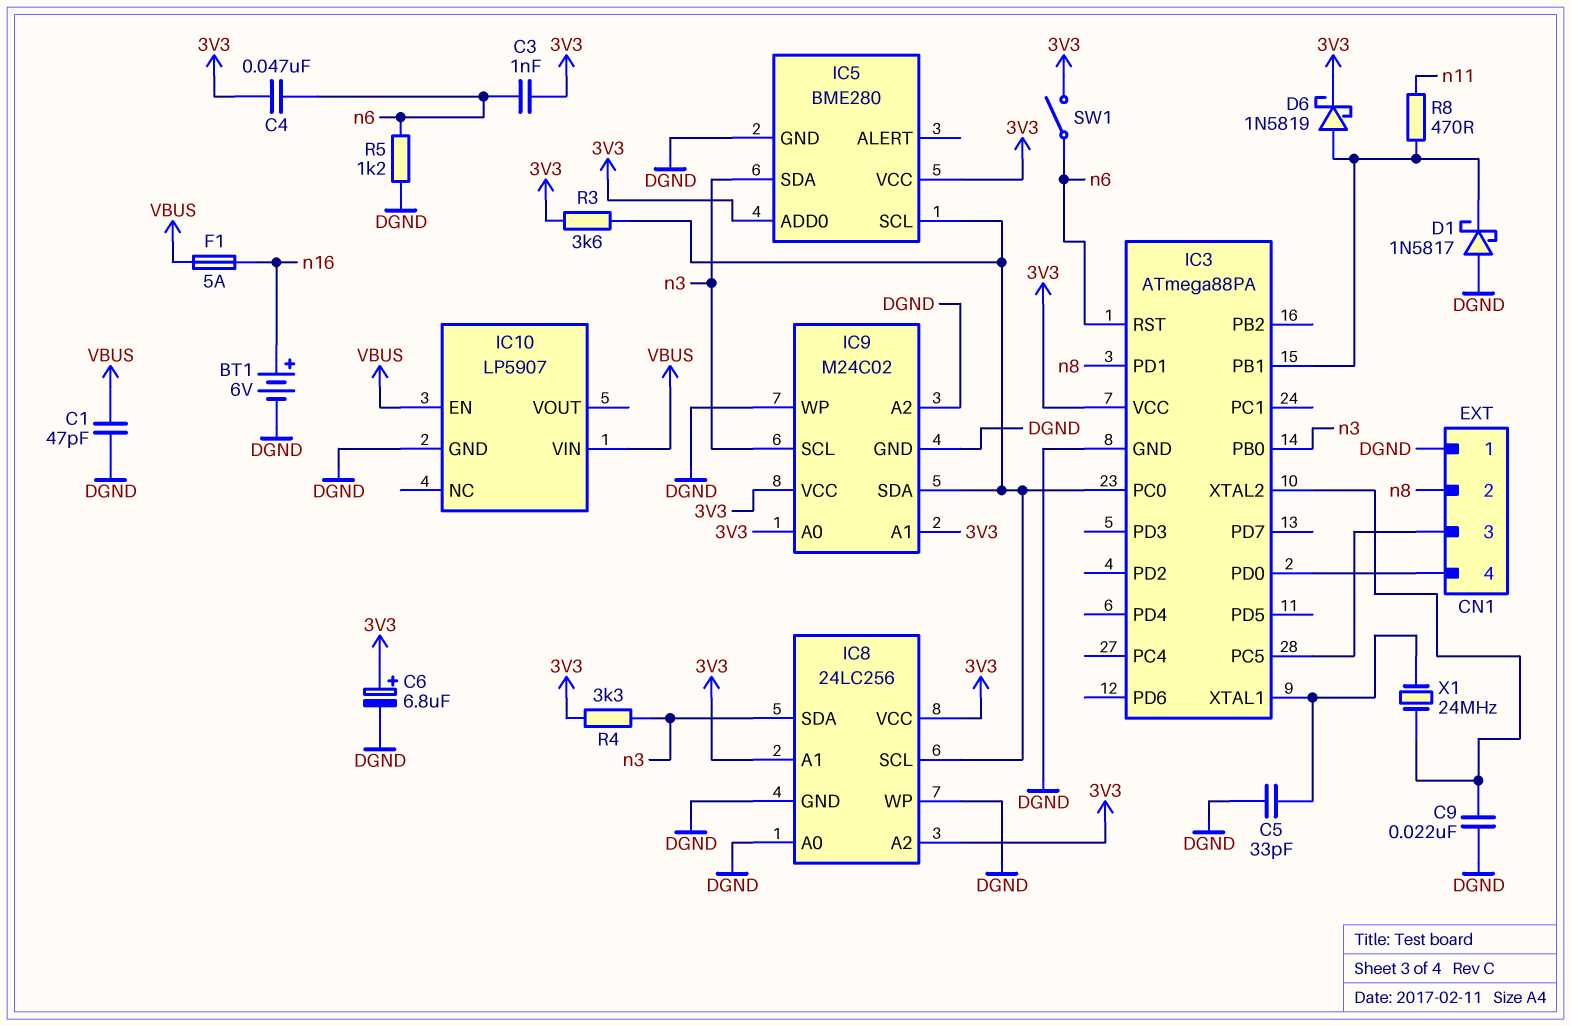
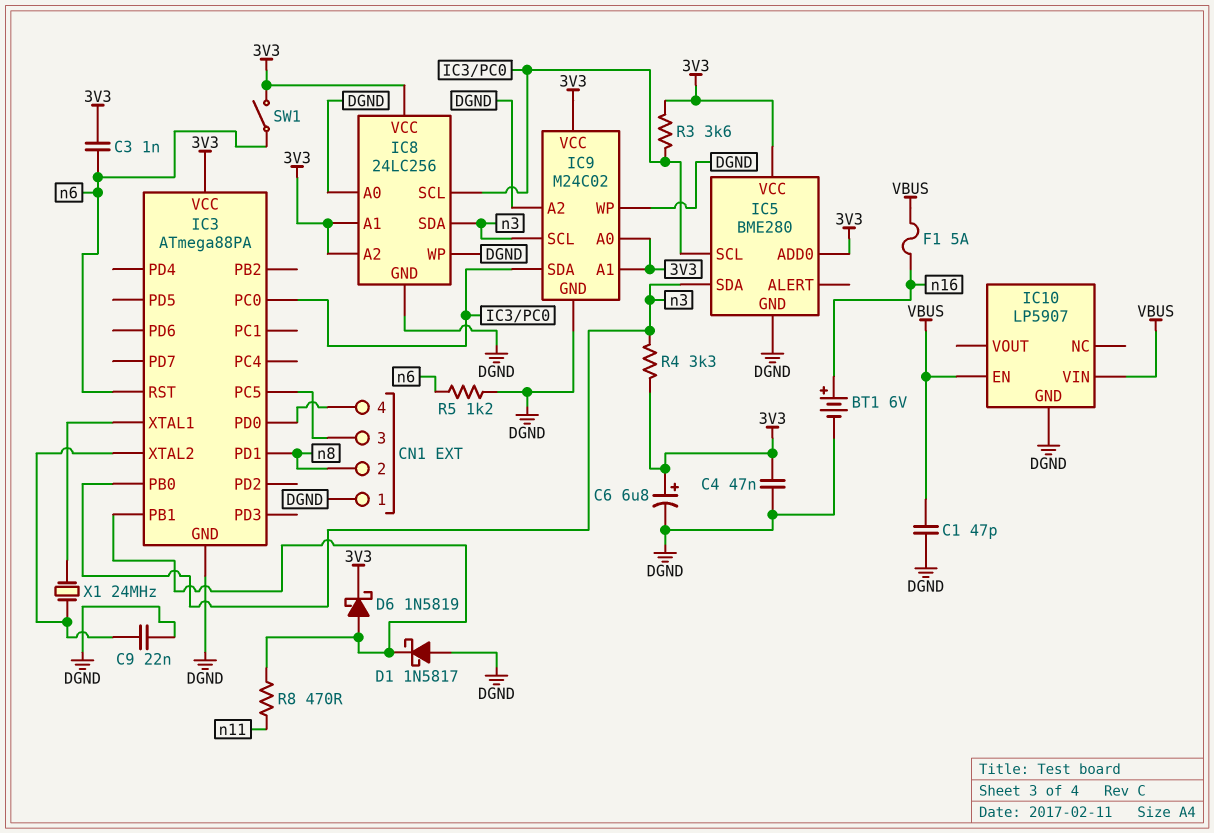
C4: 47nF (3V3, n6) -> 47nF (3V3, DGND)
C5: 33pF (DGND, IC3/XTAL1) -> none

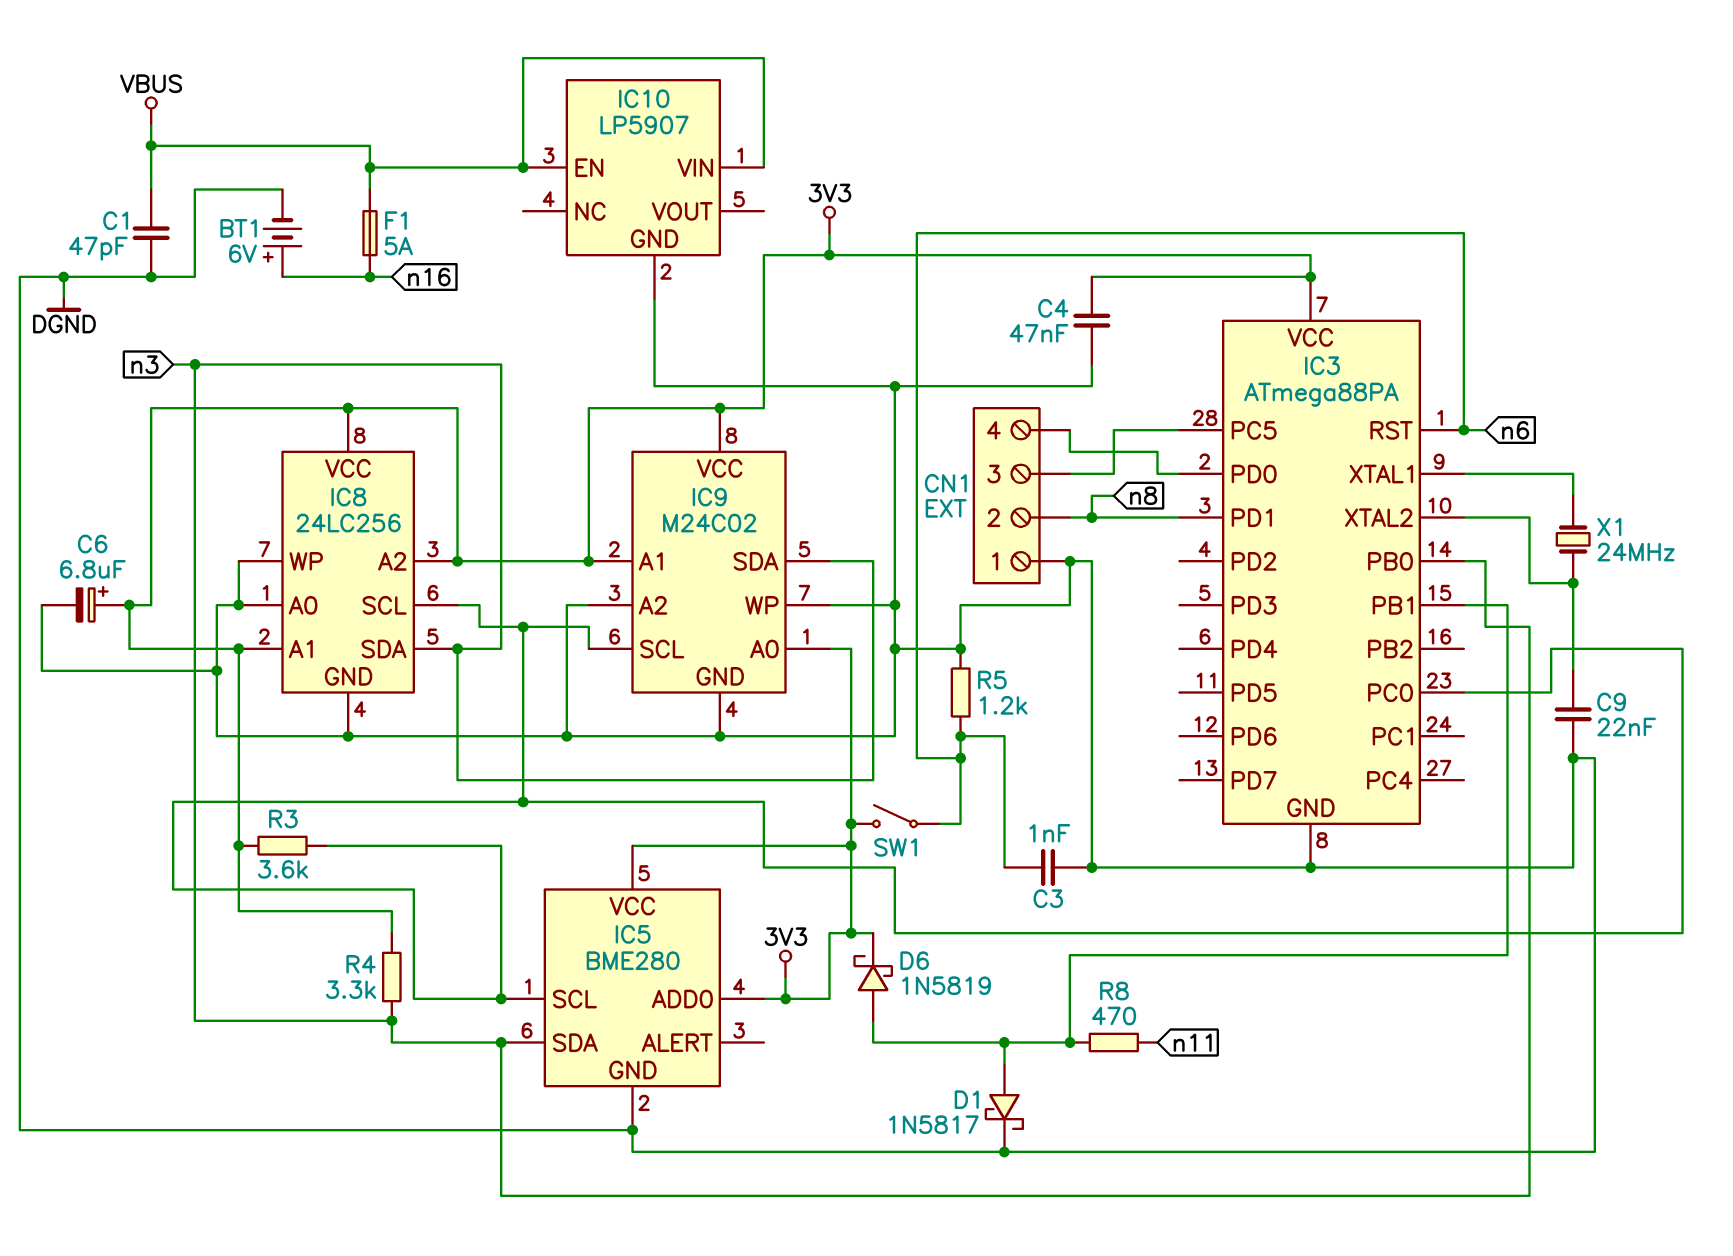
C3: 1nF (3V3, n6) -> 1nF (DGND, n6)
D1: schottky 1N5817 (A DGND, K IC3/PB1) -> schottky 1N5817 (A IC3/PB1, K DGND)
IC9 pin SCL: n3 -> IC3/PC0
IC9 pin SDA: IC3/PC0 -> n3

